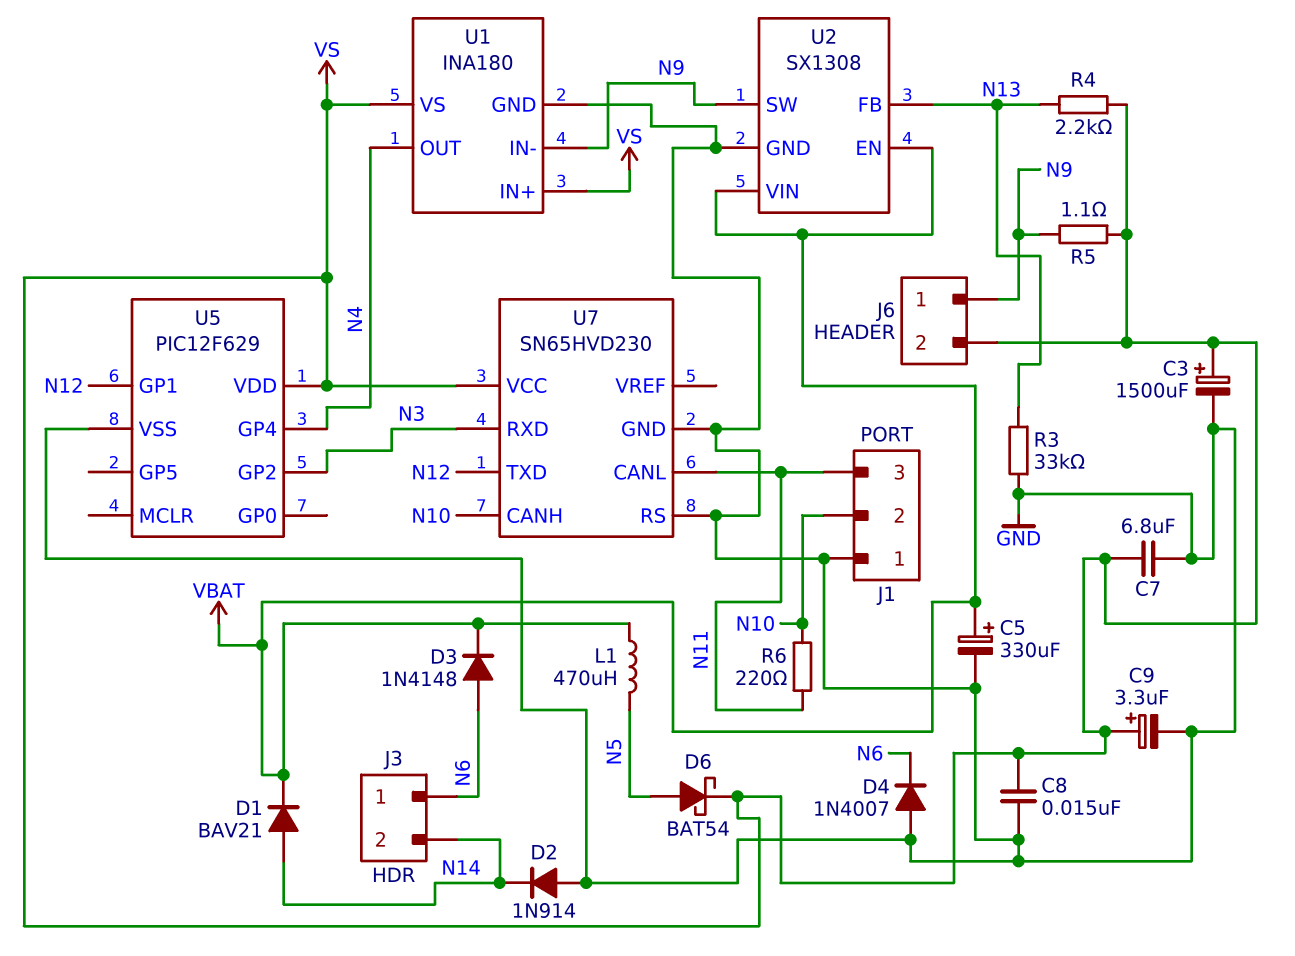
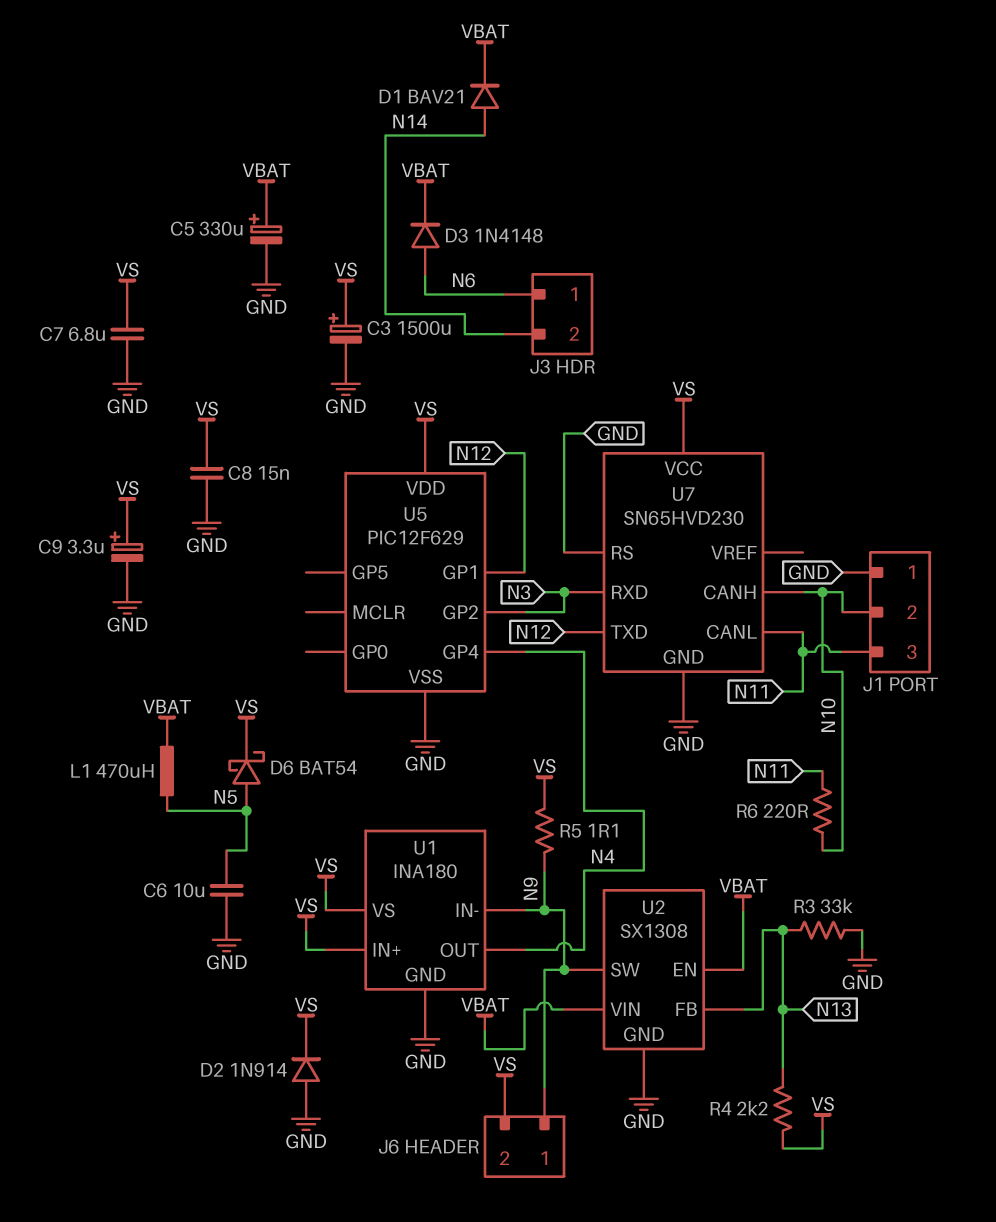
C6: none -> 10uF (GND, N5)
D2: diode 1N914 (A GND, K N14) -> diode 1N914 (A GND, K VS)
D4: diode 1N4007 (A GND, K N6) -> none

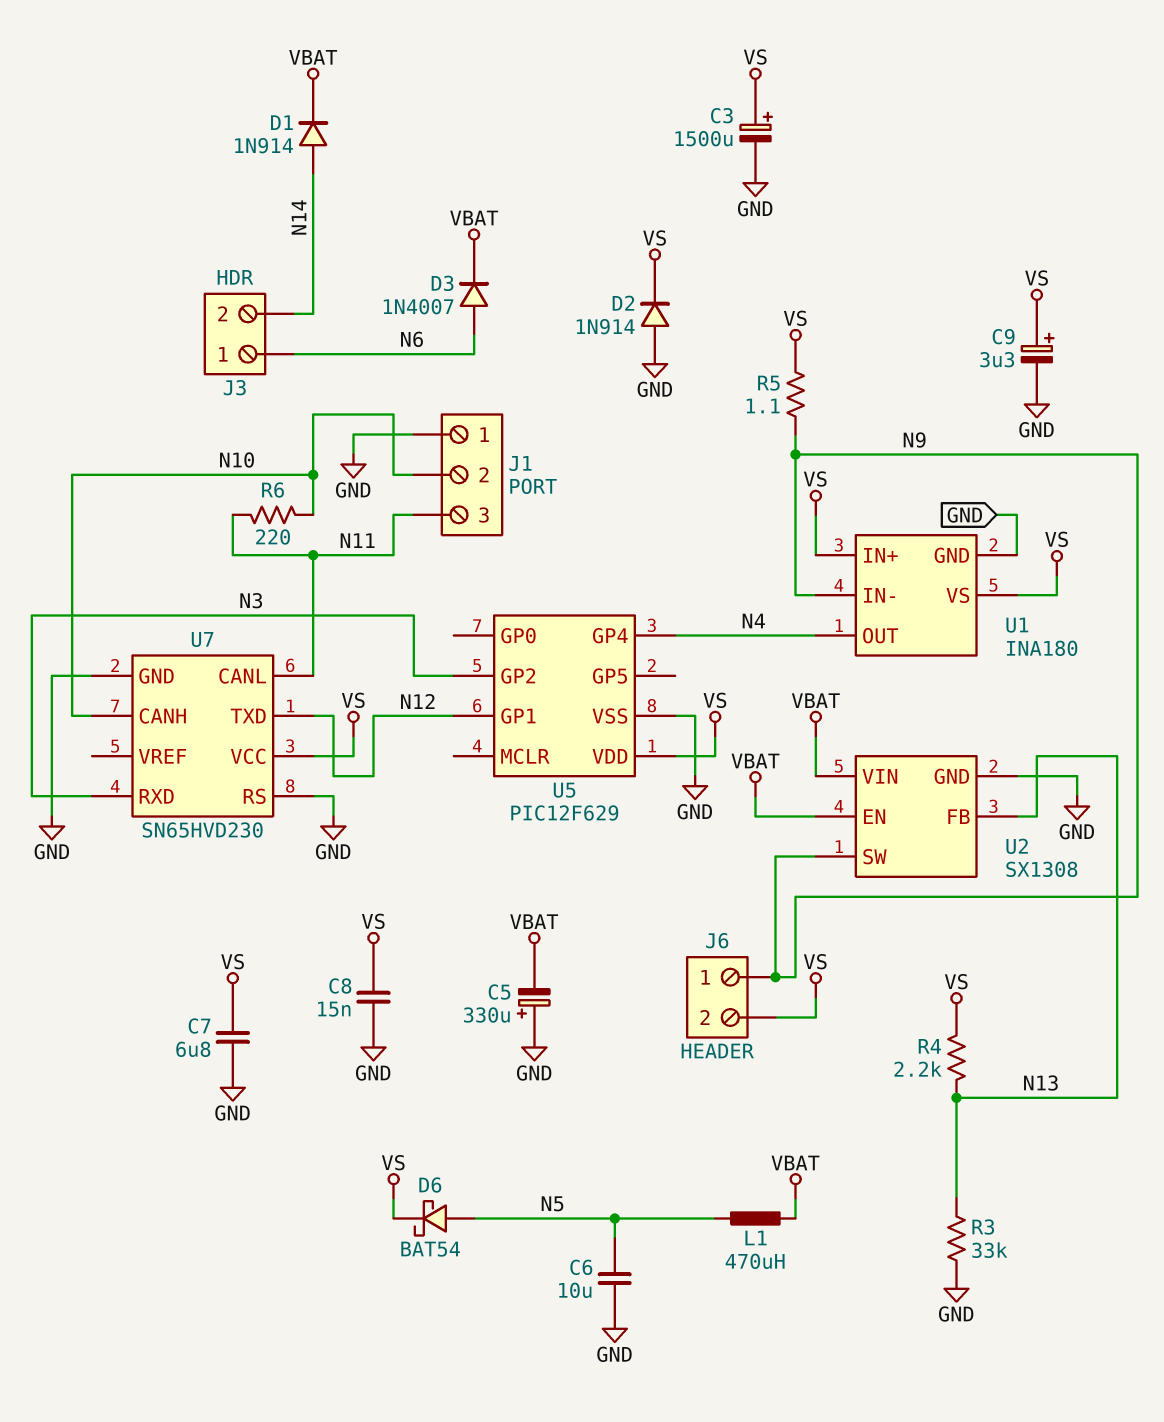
C5: 330uF (plus VBAT, minus GND) -> 330uF (plus GND, minus VBAT)
D1: diode BAV21 (A N14, K VBAT) -> diode 1N914 (A N14, K VBAT)
D3: diode 1N4148 (A N6, K VBAT) -> diode 1N4007 (A N6, K VBAT)

